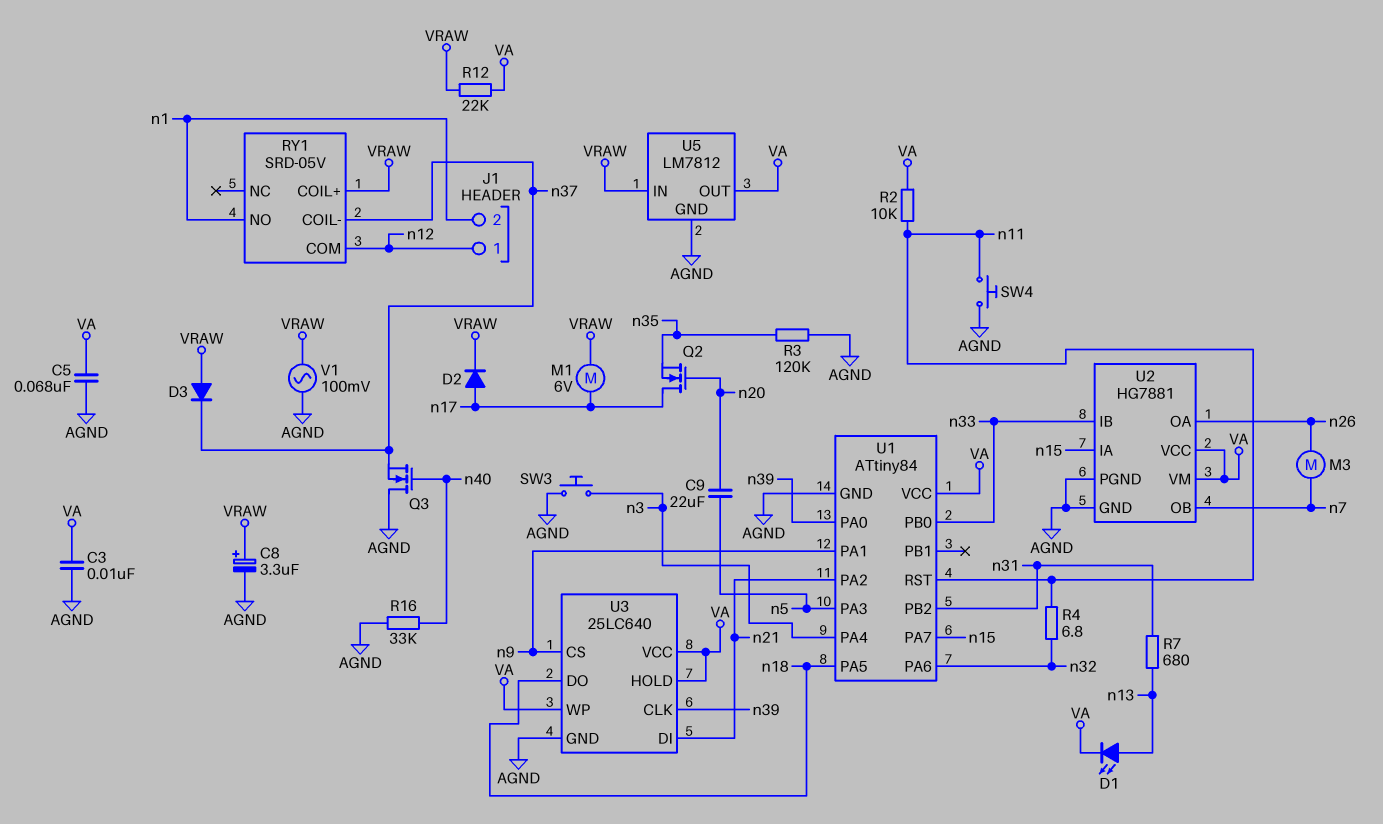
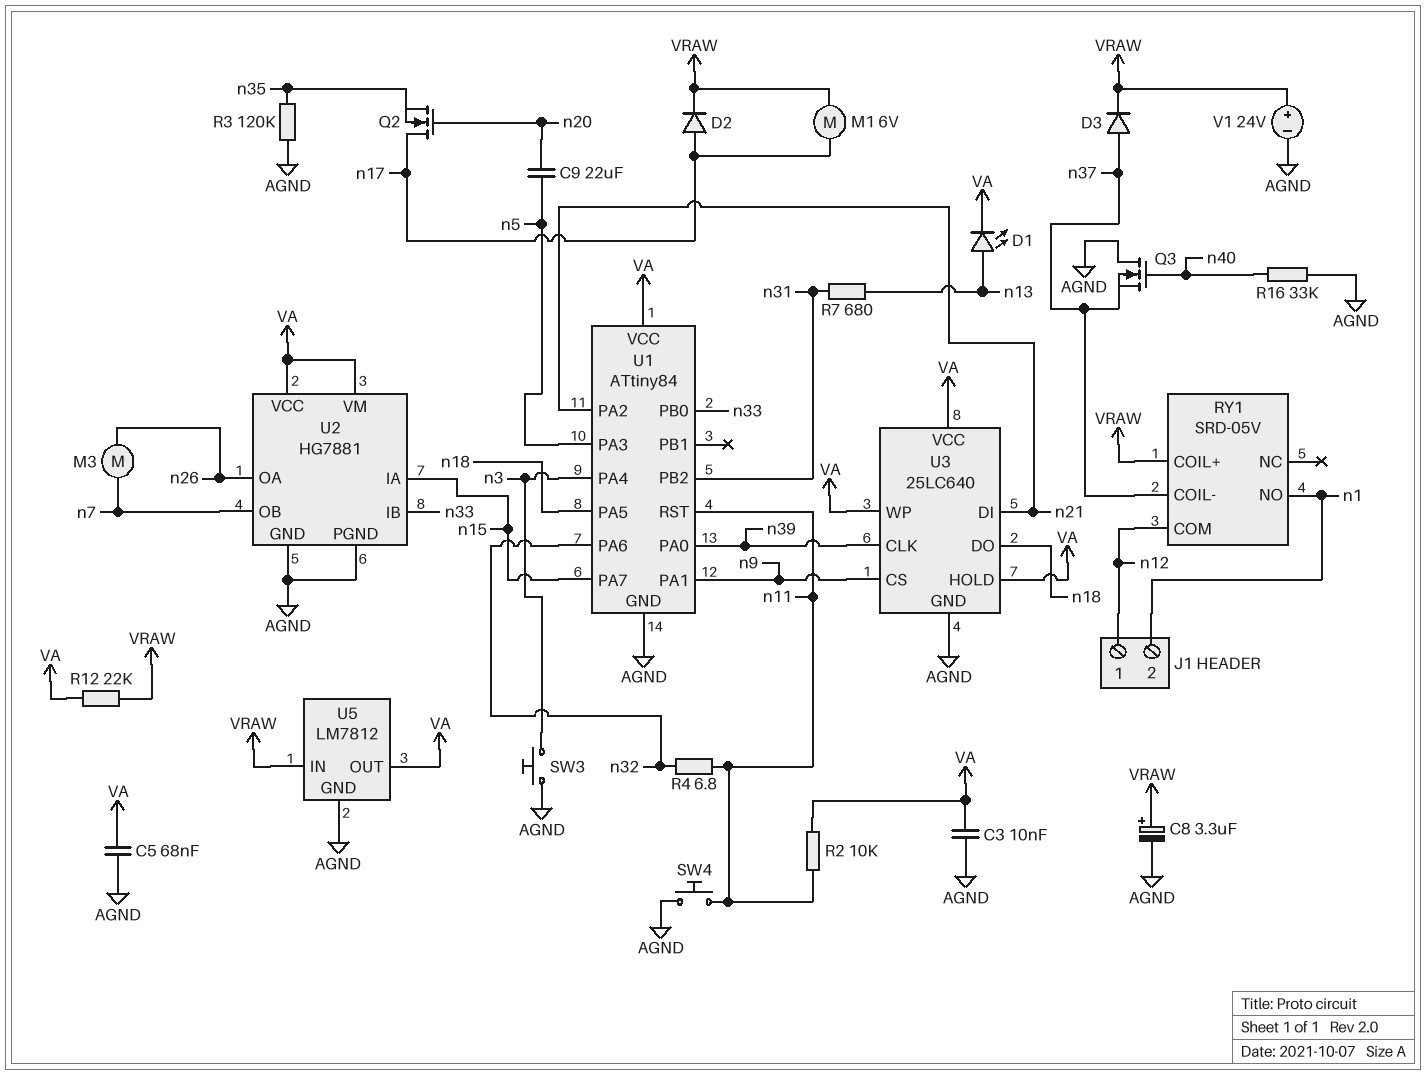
D3: diode (A VRAW, K n37) -> diode (A n37, K VRAW)
V1: AC 100mV (AGND, VRAW) -> 24V (plus VRAW, minus AGND)

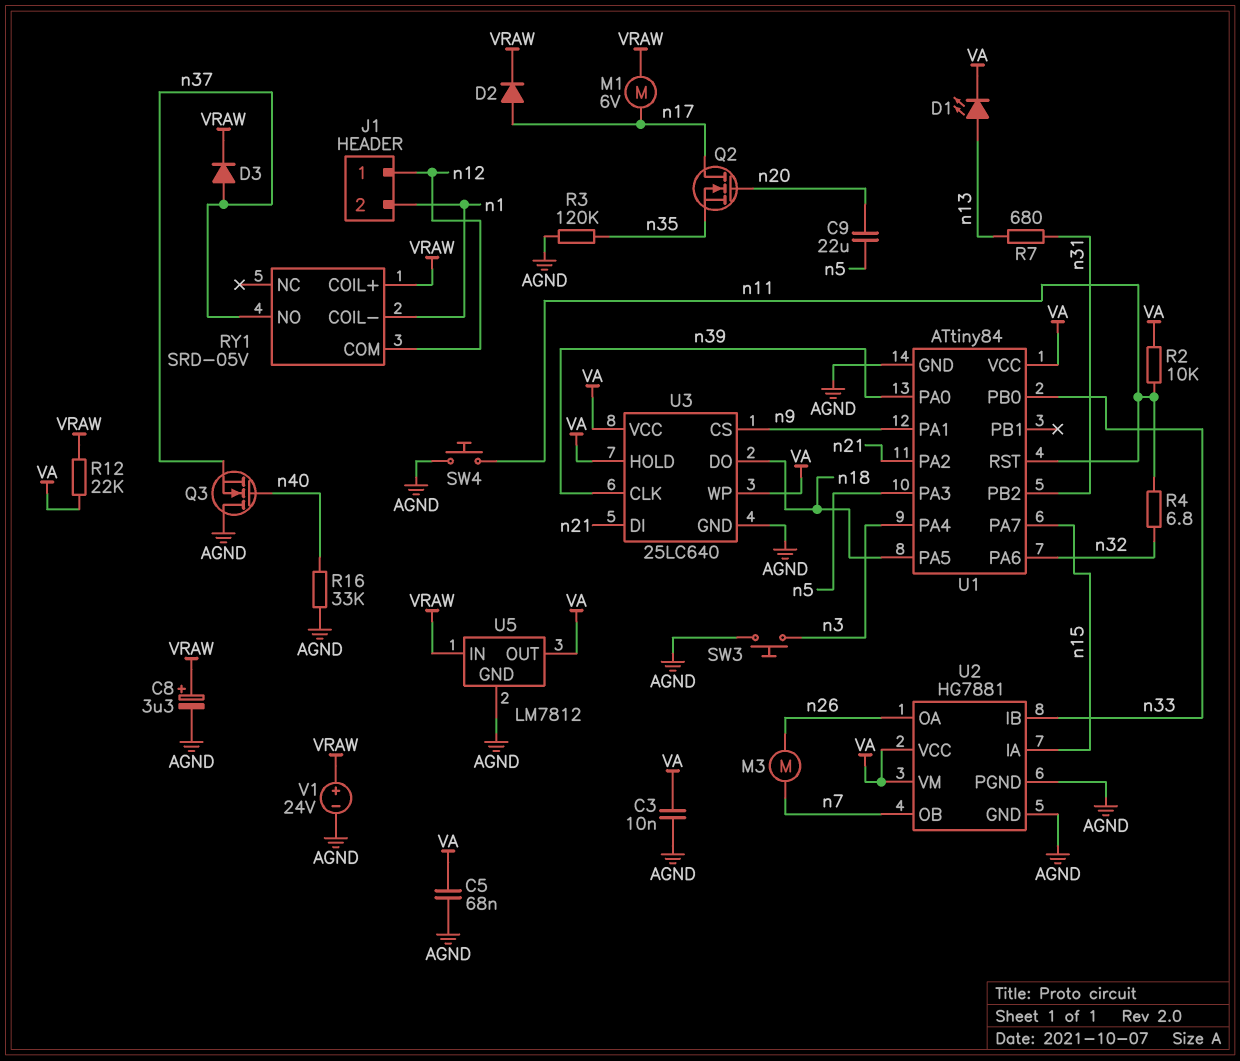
RY1 pin COIL-: n37 -> n1
RY1 pin NO: n1 -> n37

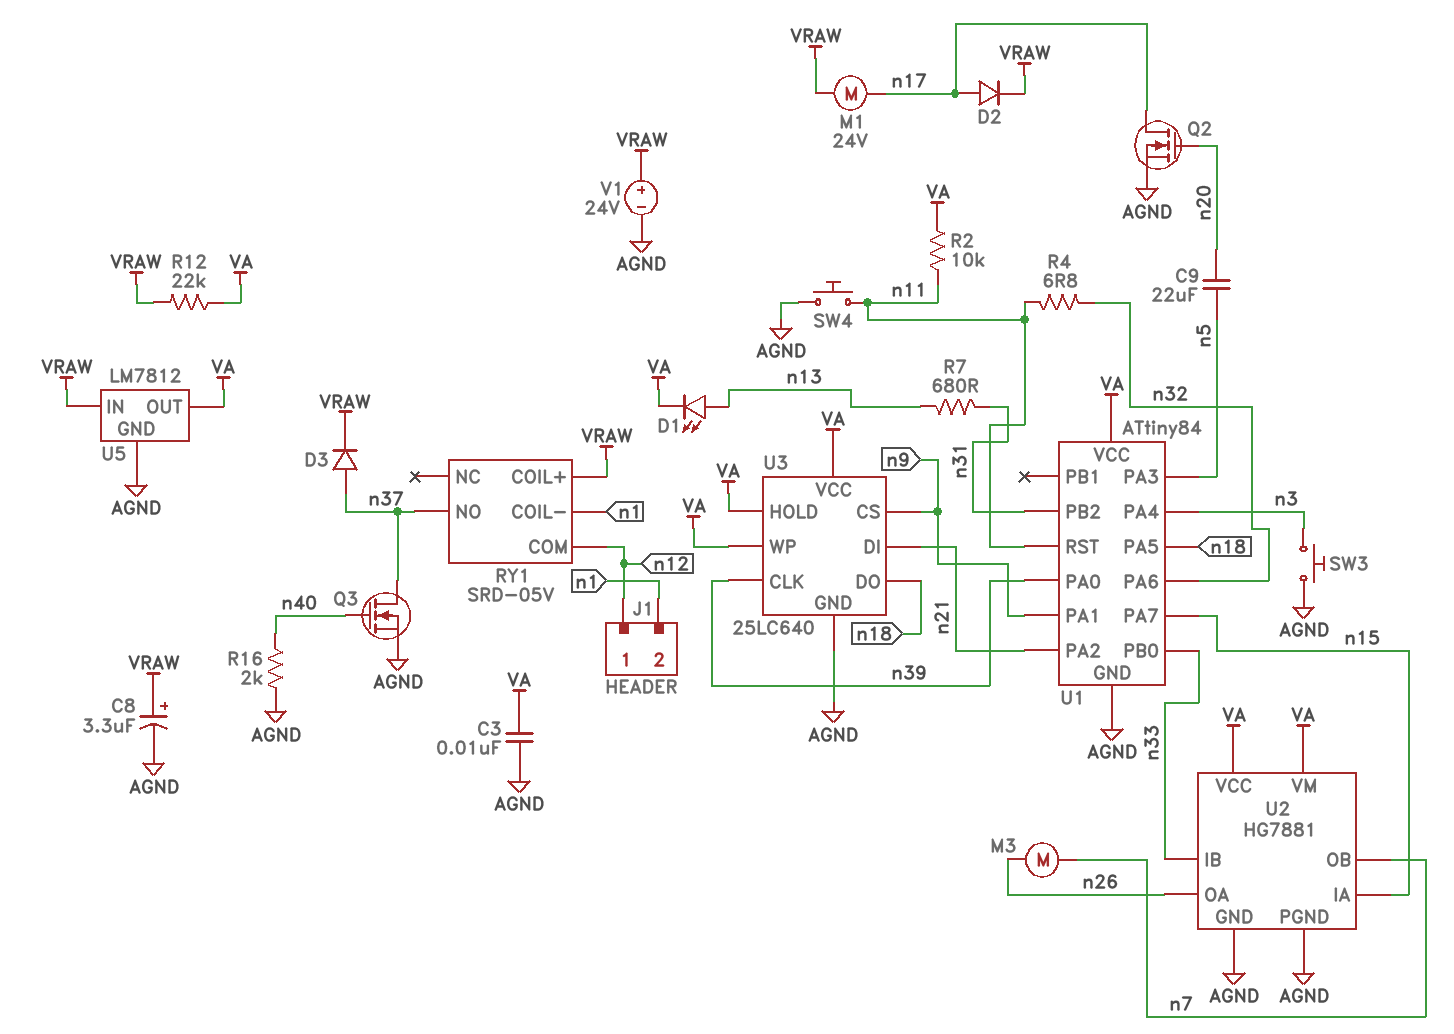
C5: 68nF (AGND, VA) -> none
M1: motor 6V (VRAW, n17) -> motor 24V (VRAW, n17)
Q2: NMOS (G n20, D n17, S n35) -> NMOS (G n20, D n17, S AGND)
Q3: NMOS (G n40, D AGND, S n37) -> NMOS (G n40, D n37, S AGND)
R3: 120k (AGND, n35) -> none
R16: 33k (AGND, n40) -> 2k (AGND, n40)

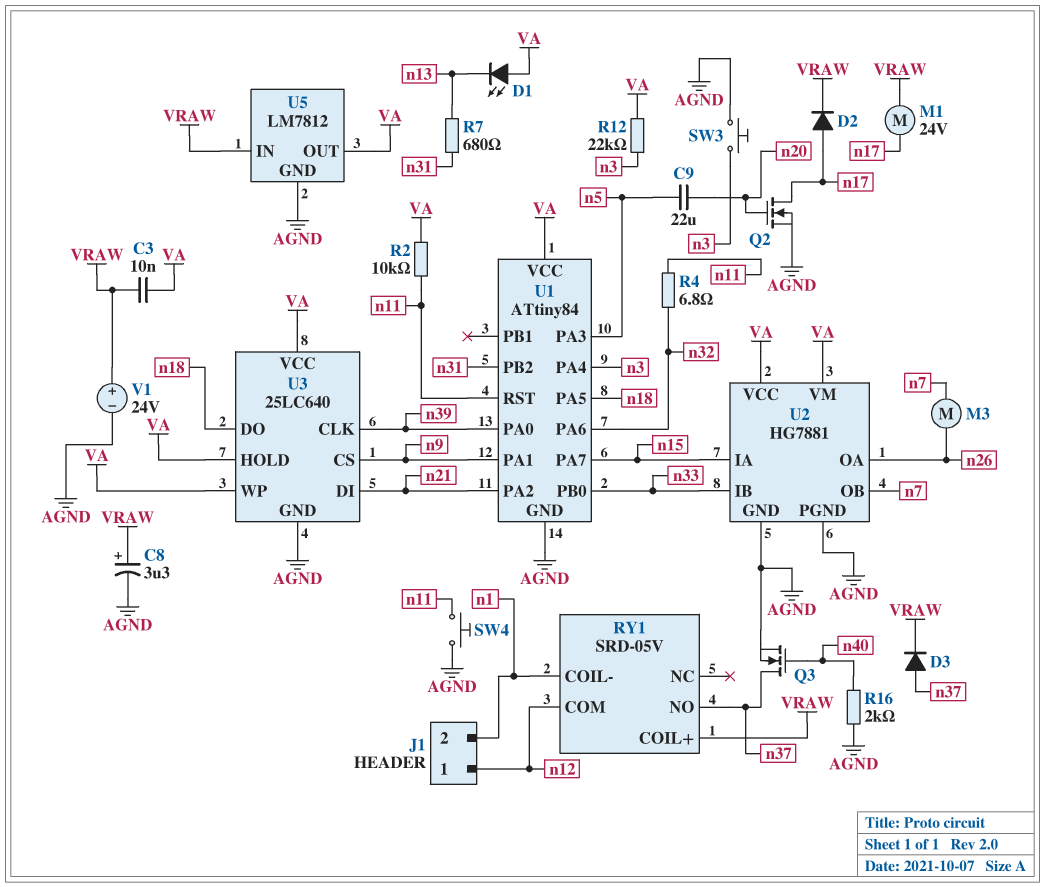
C3: 10nF (AGND, VA) -> 10nF (VA, VRAW)
D1: LED (A n13, K VA) -> LED (A VA, K n13)
R12: 22k (VA, VRAW) -> 22k (VA, n3)

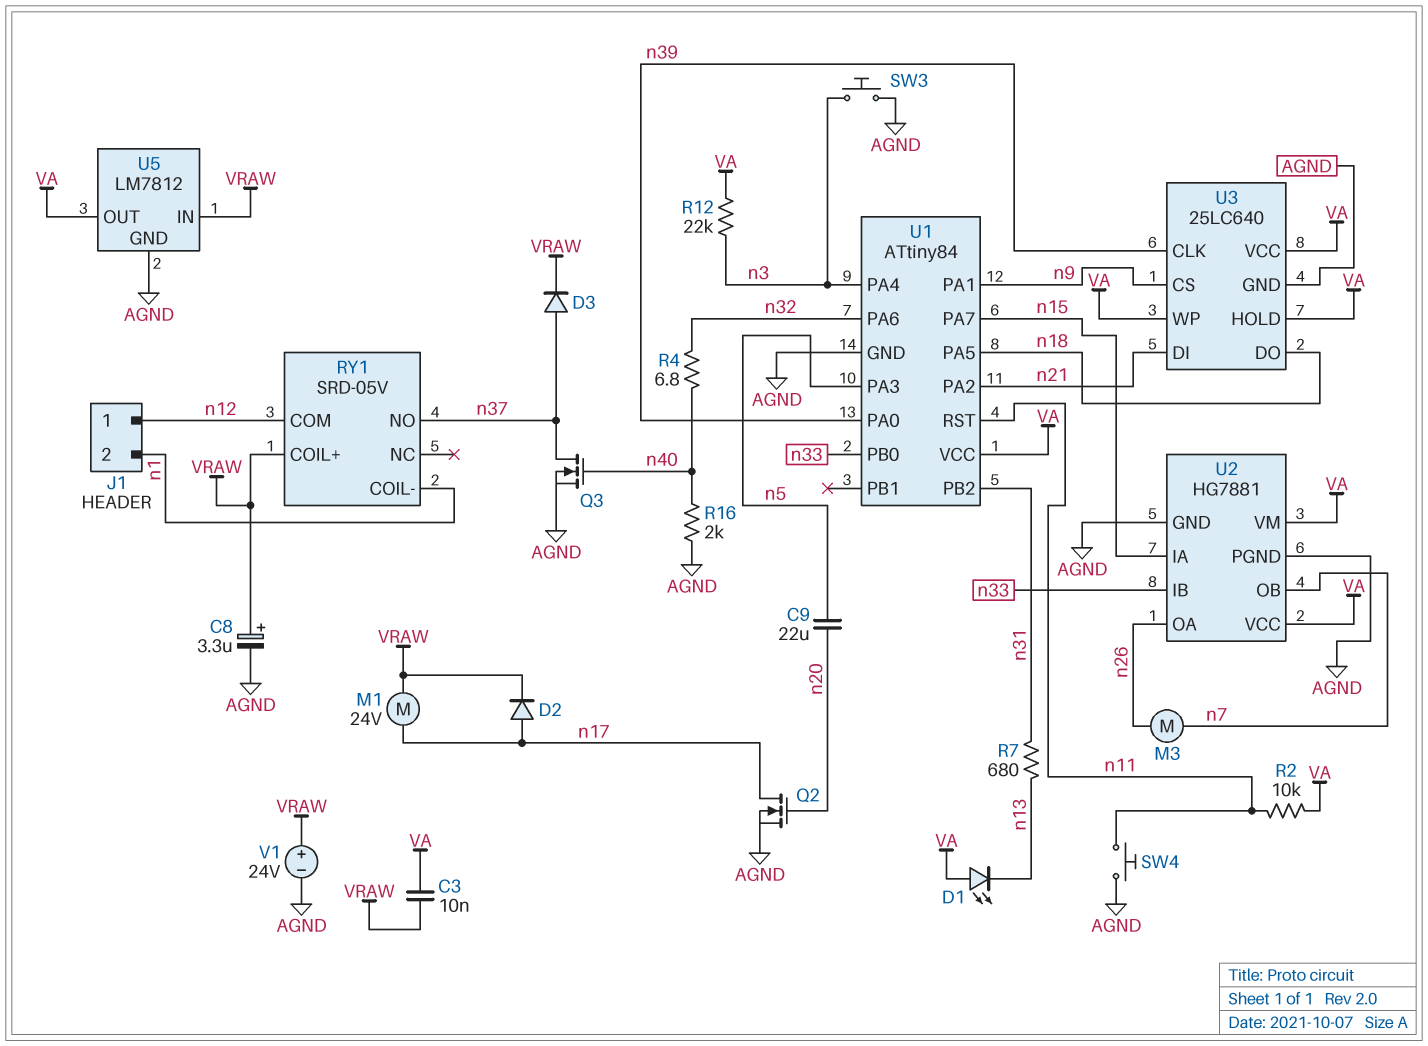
R4: 6.8 (n11, n32) -> 6.8 (n32, n40)

